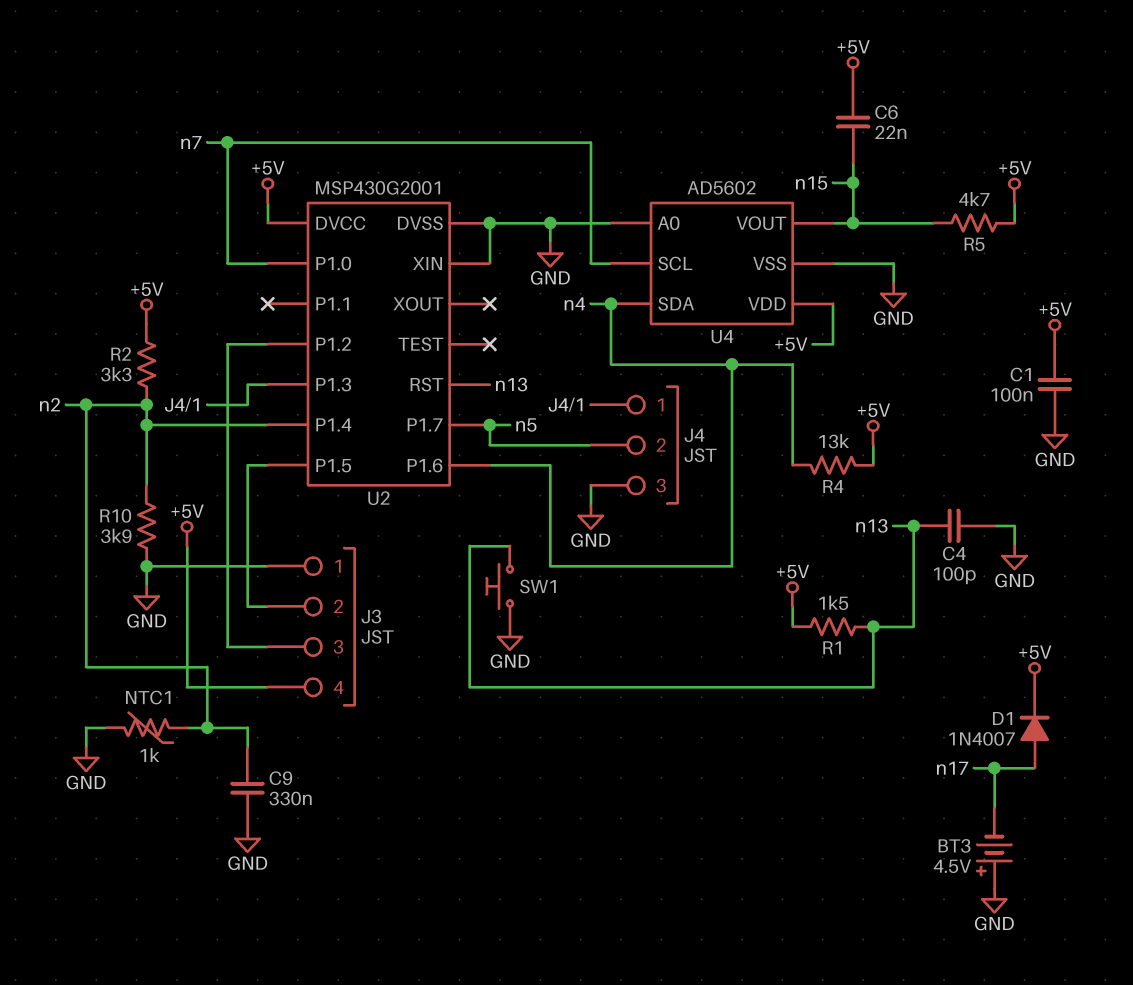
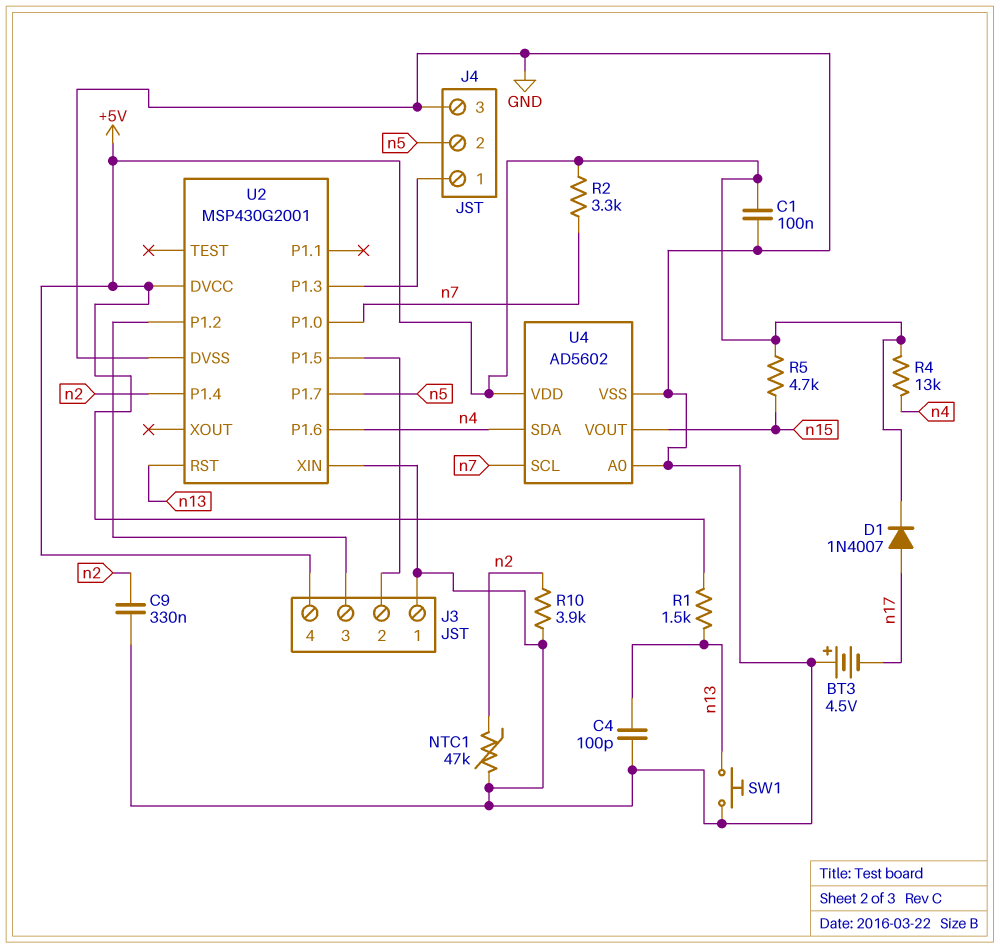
C6: 22nF (+5V, n15) -> none
NTC1: 1k (GND, n2) -> 47k (GND, n2)
R2: 3.3k (+5V, n2) -> 3.3k (+5V, n7)

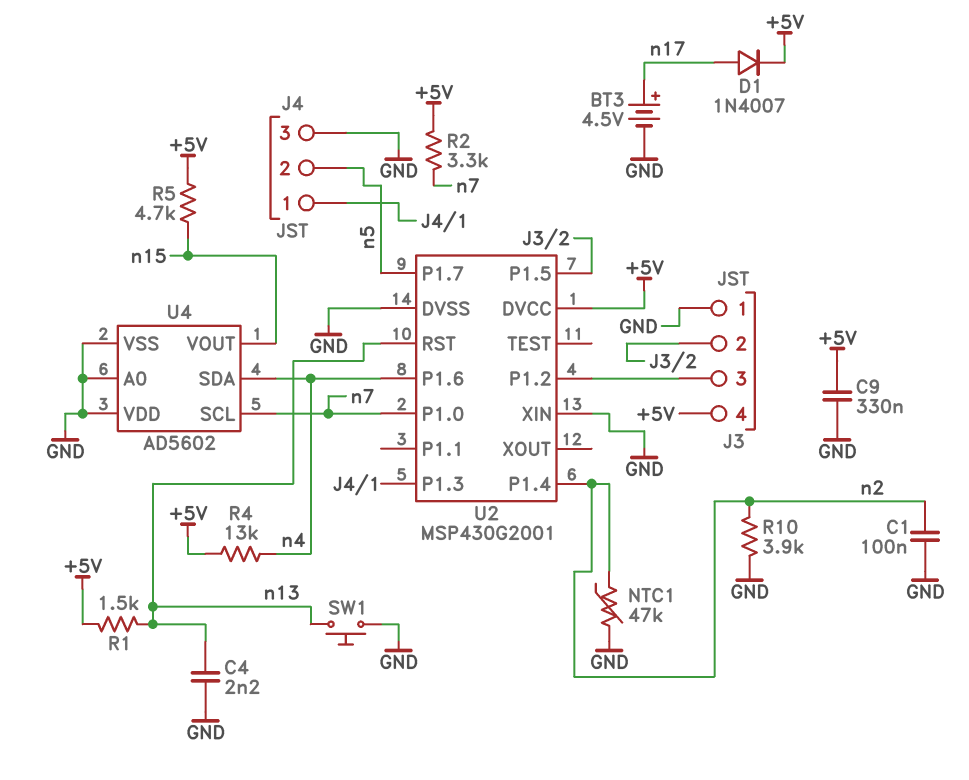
BT3: 4.5V (plus GND, minus n17) -> 4.5V (plus n17, minus GND)
C1: 100nF (+5V, GND) -> 100nF (GND, n2)
C4: 100pF (GND, n13) -> 2.2nF (GND, n13)
C9: 330nF (GND, n2) -> 330nF (+5V, GND)
U4 pin VDD: +5V -> GND

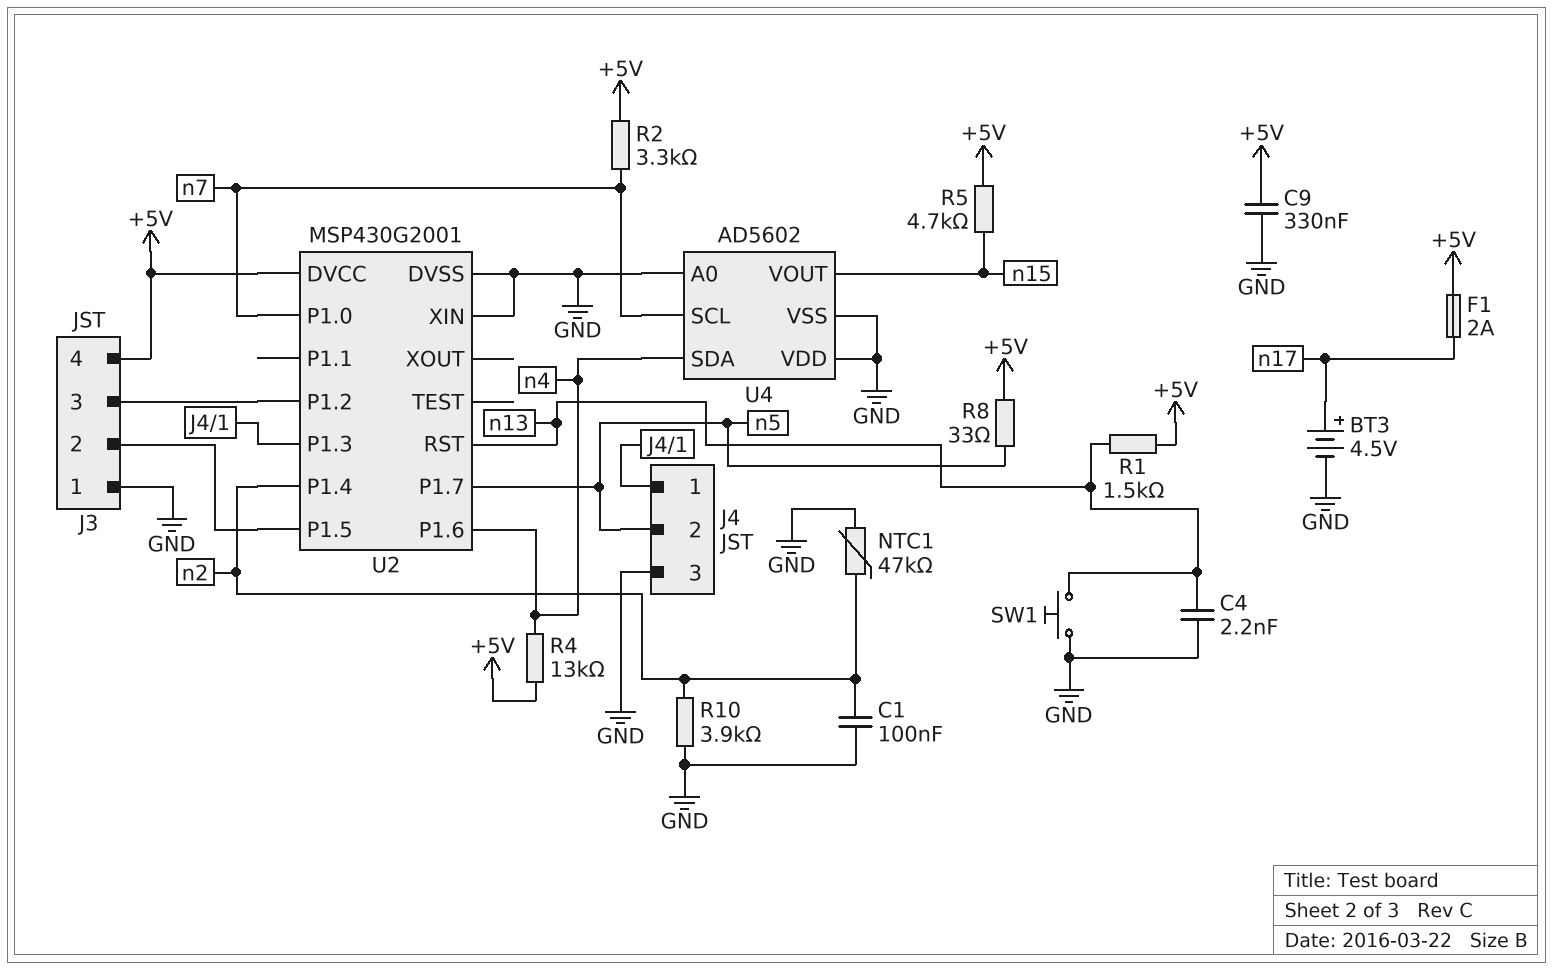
D1: diode 1N4007 (A n17, K +5V) -> none
F1: none -> 2A (+5V, n17)
R8: none -> 33 (+5V, n5)

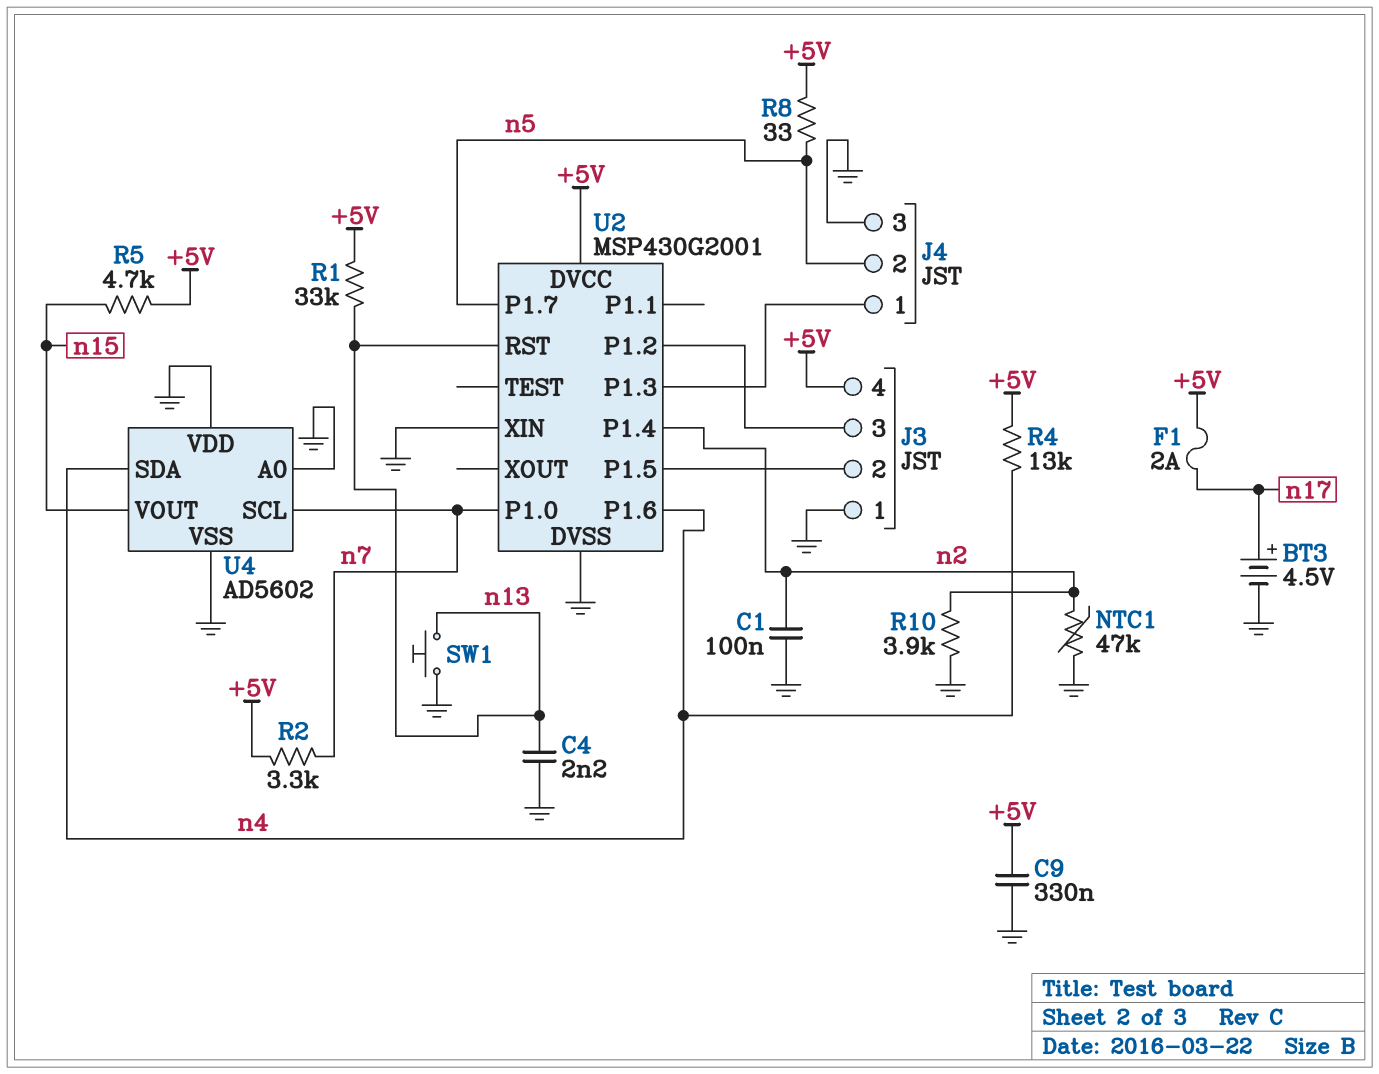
R1: 1.5k (+5V, n13) -> 33k (+5V, n13)

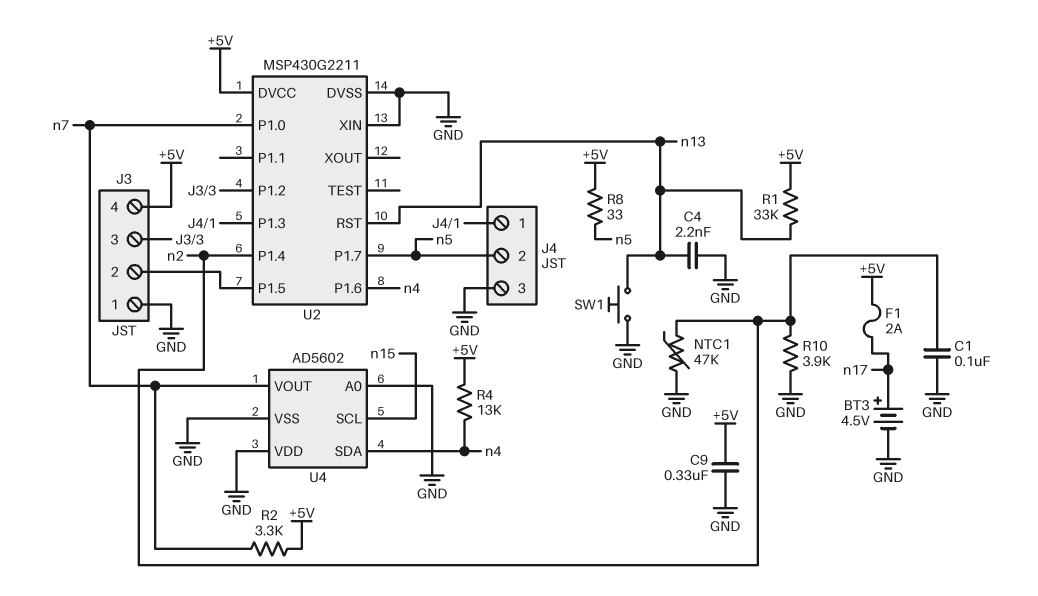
R5: 4.7k (+5V, n15) -> none
U2: MSP430G2001 -> MSP430G2211
U4 pin SCL: n7 -> n15
U4 pin VOUT: n15 -> n7

